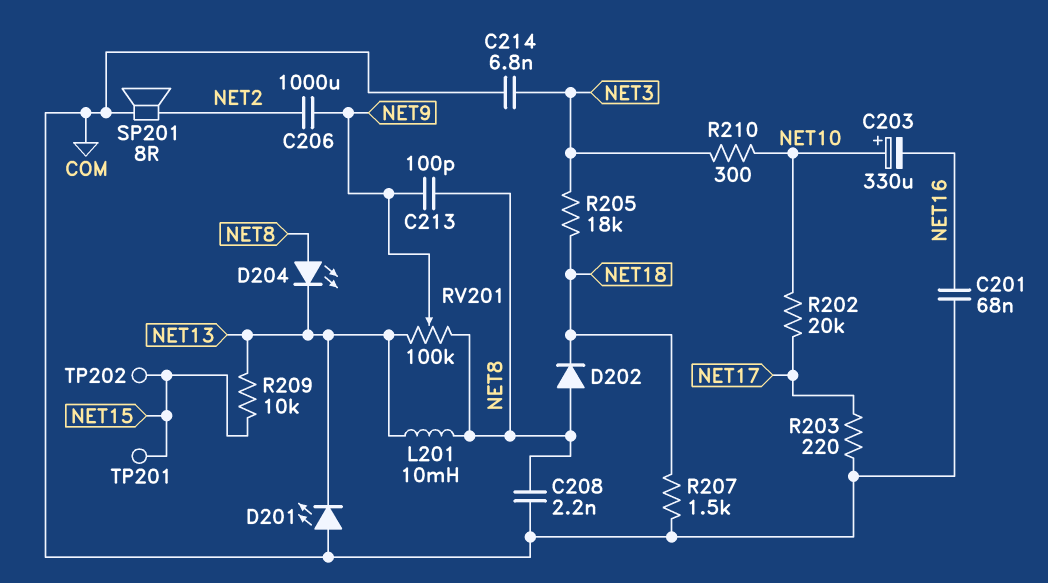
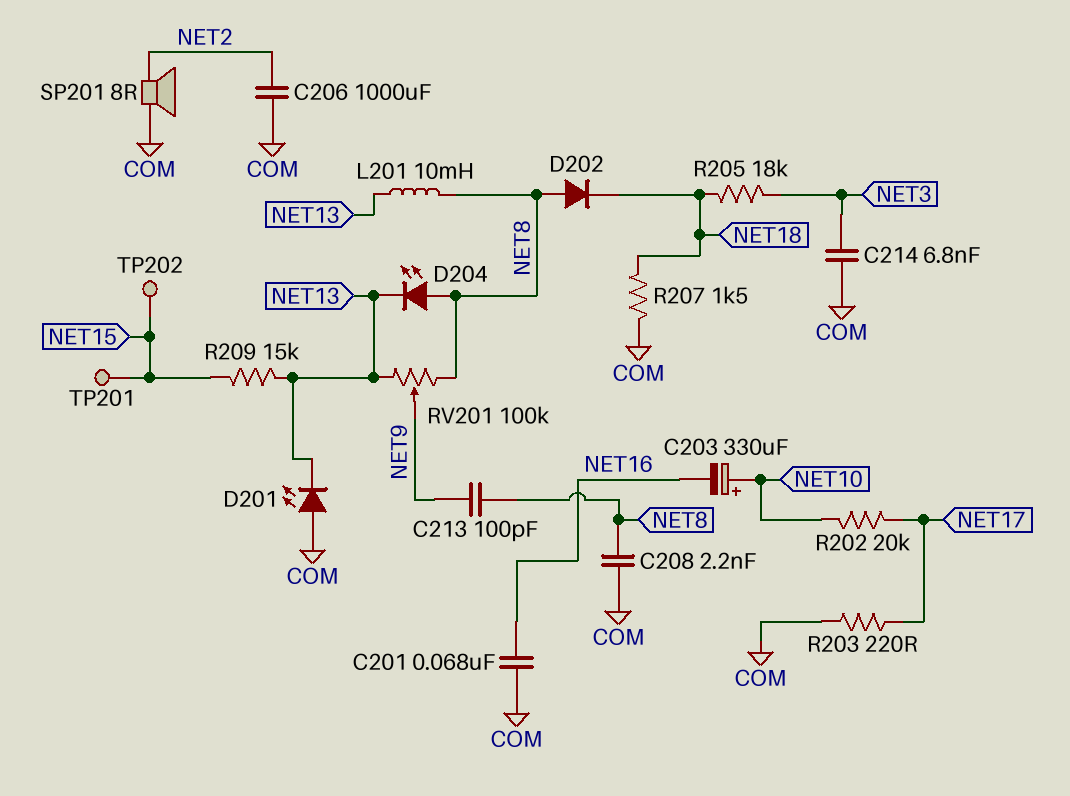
C206: 1000uF (NET2, NET9) -> 1000uF (COM, NET2)
R209: 10k (NET13, NET15) -> 15k (NET13, NET15)
R210: 300 (NET3, NET10) -> none

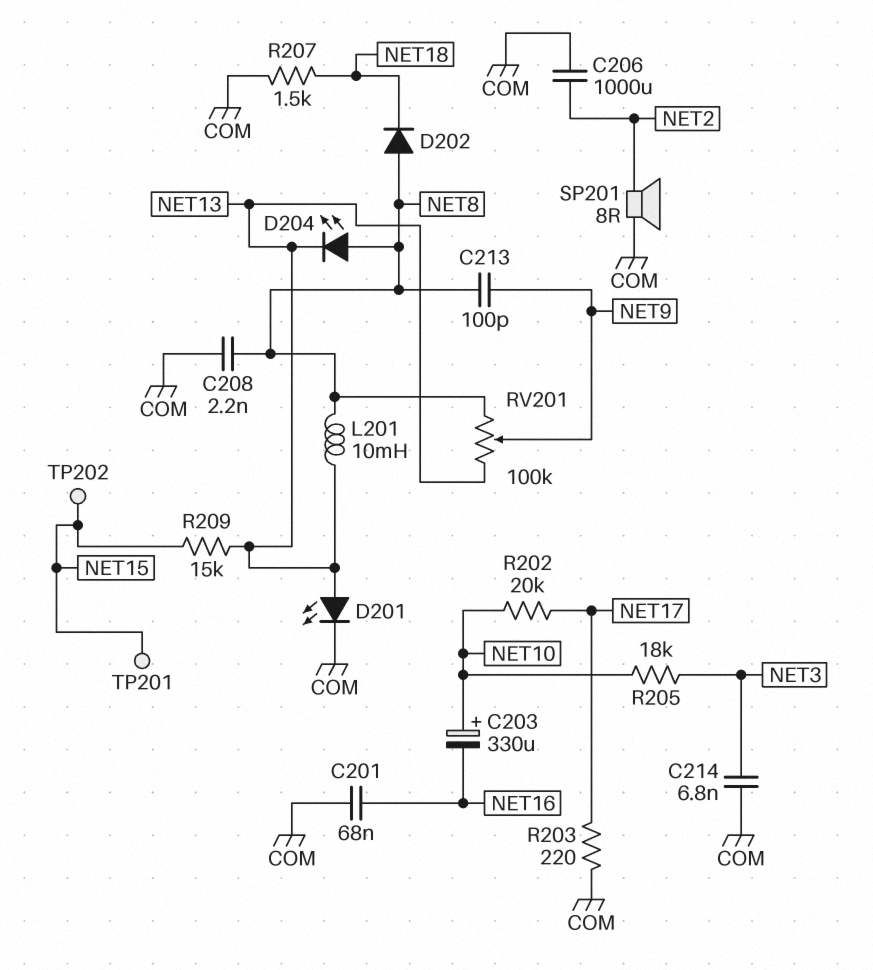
D201: LED (A COM, K NET13) -> LED (A NET13, K COM)
R205: 18k (NET3, NET18) -> 18k (NET3, NET10)

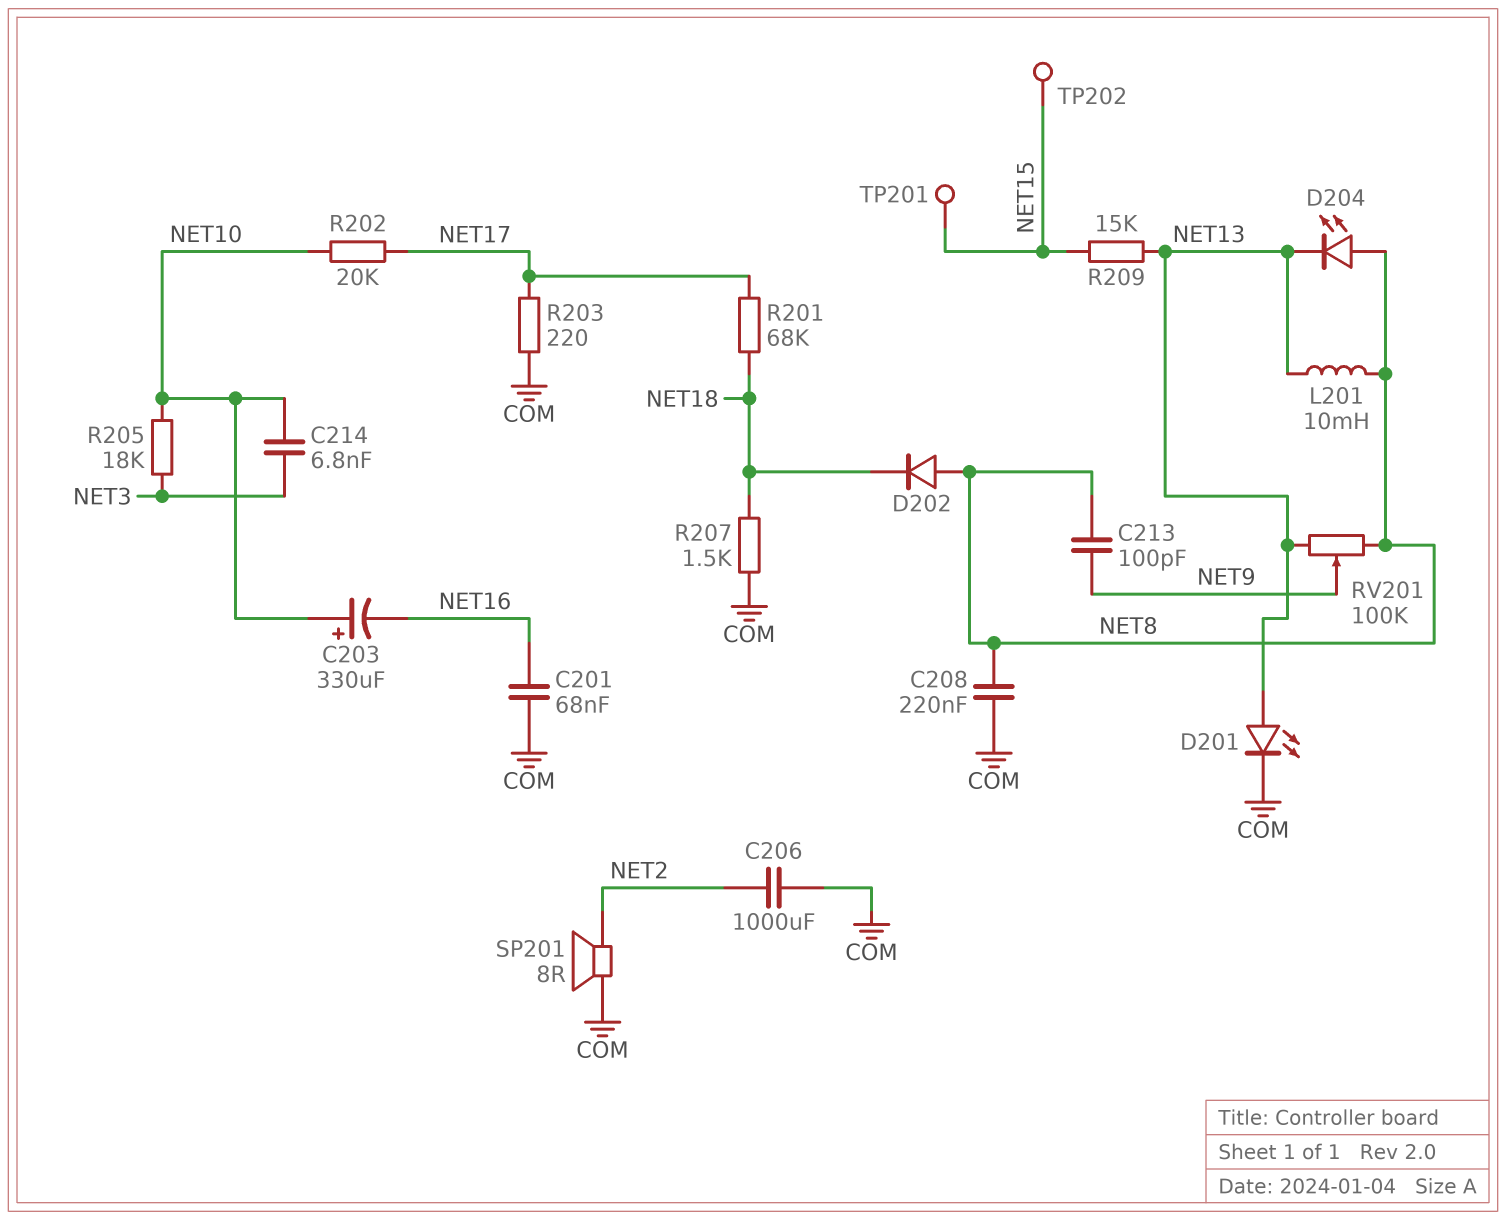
C208: 2.2nF (COM, NET8) -> 220nF (COM, NET8)
C214: 6.8nF (COM, NET3) -> 6.8nF (NET3, NET10)
R201: none -> 68k (NET17, NET18)

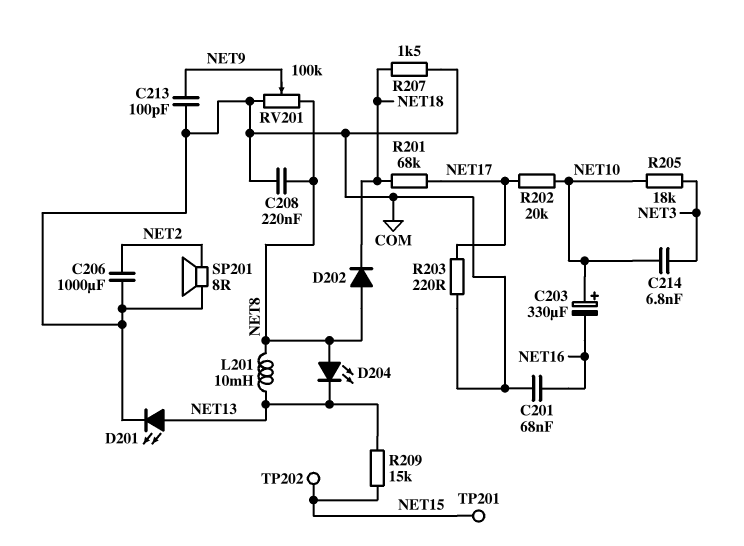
C213: 100pF (NET8, NET9) -> 100pF (COM, NET9)
RV201: 100k (NET8, NET13, wiper NET9) -> 100k (COM, NET8, wiper NET9)

